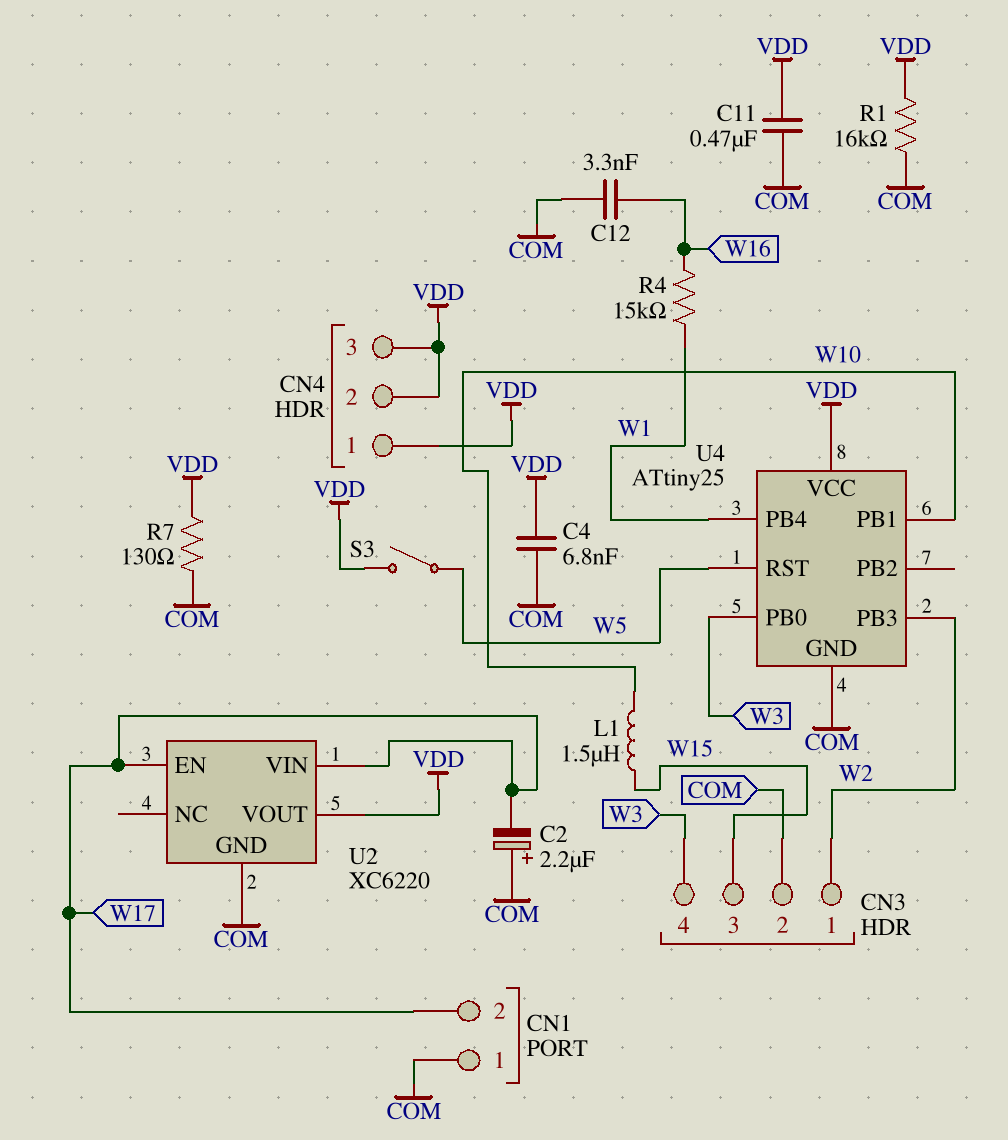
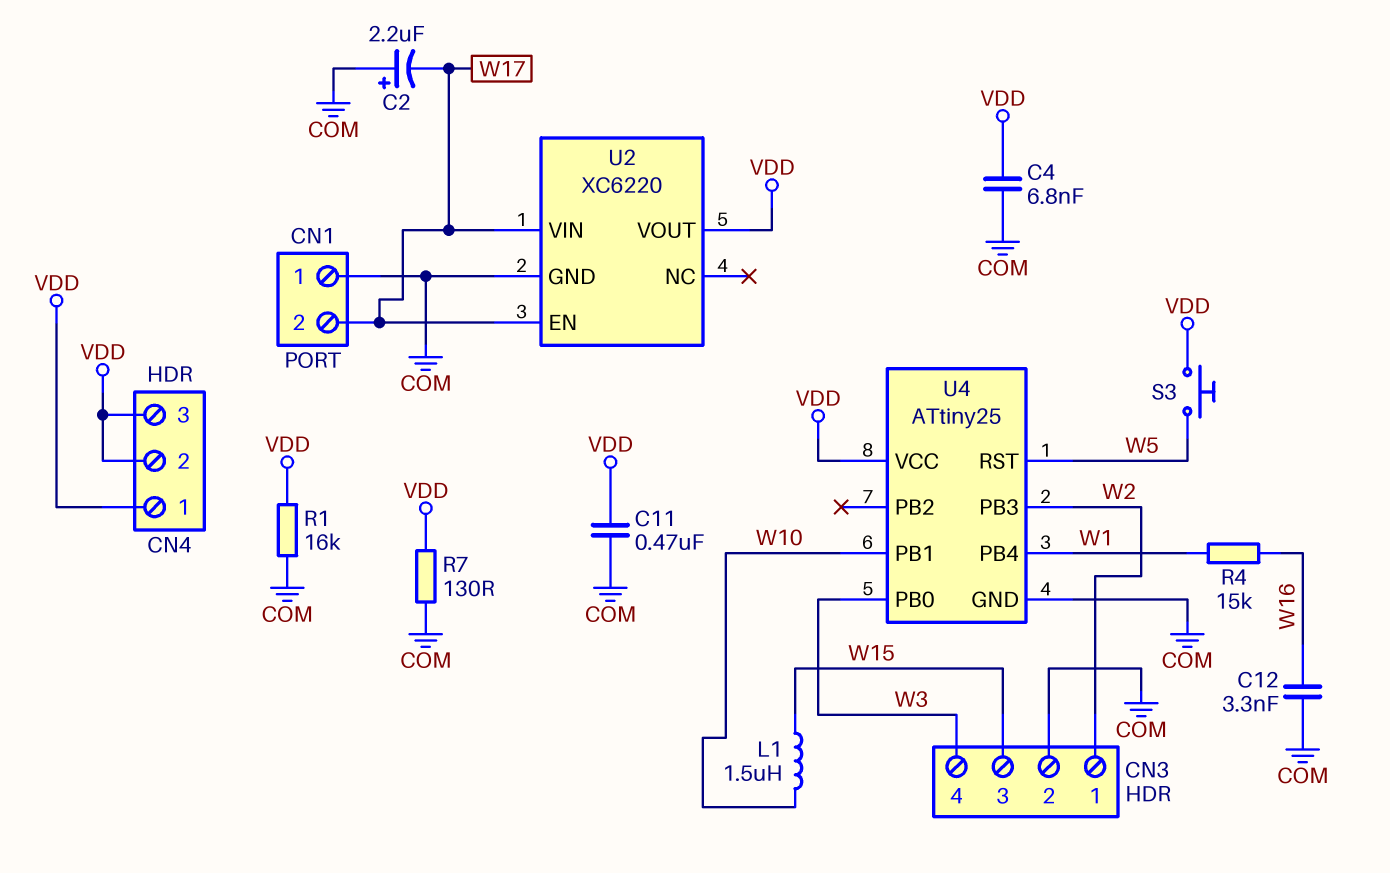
S3: switch (VDD, W5) -> button (VDD, W5)

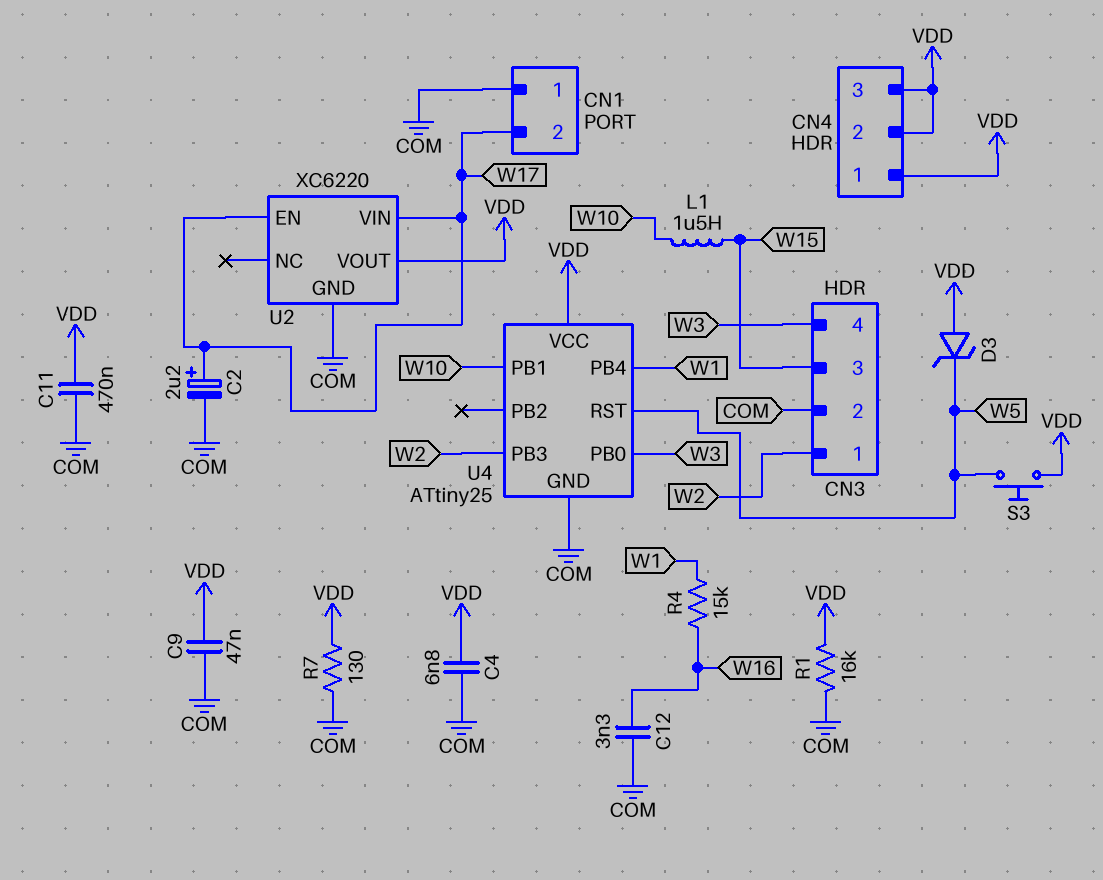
C2: 2.2uF (plus COM, minus W17) -> 2.2uF (plus W17, minus COM)
C9: none -> 47nF (COM, VDD)
D3: none -> zener (A VDD, K W5)

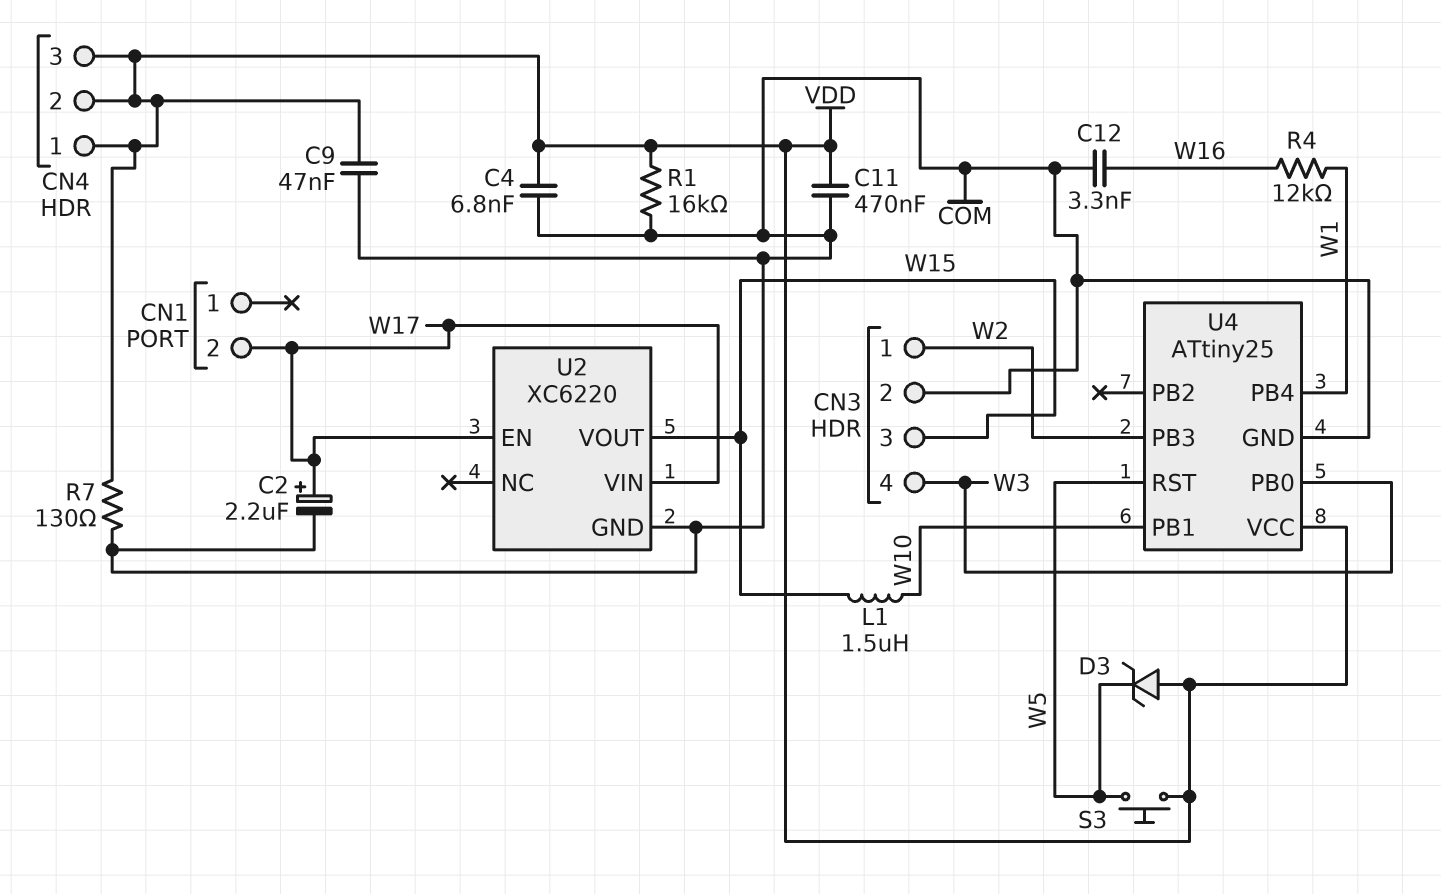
CN1 pin 1: COM -> none
R4: 15k (W1, W16) -> 12k (W1, W16)
U2 pin VOUT: VDD -> W15

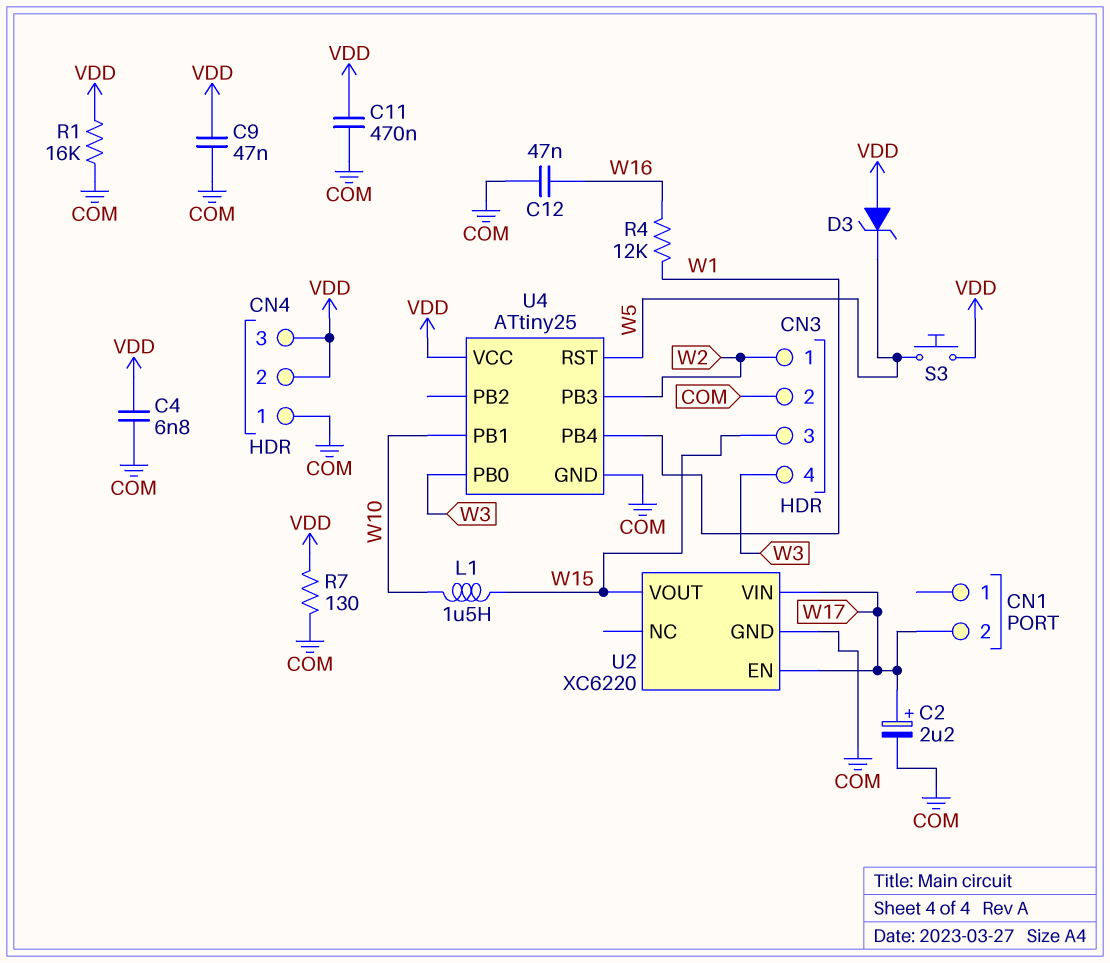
C12: 3.3nF (COM, W16) -> 47nF (COM, W16)
CN4 pin 1: VDD -> COM

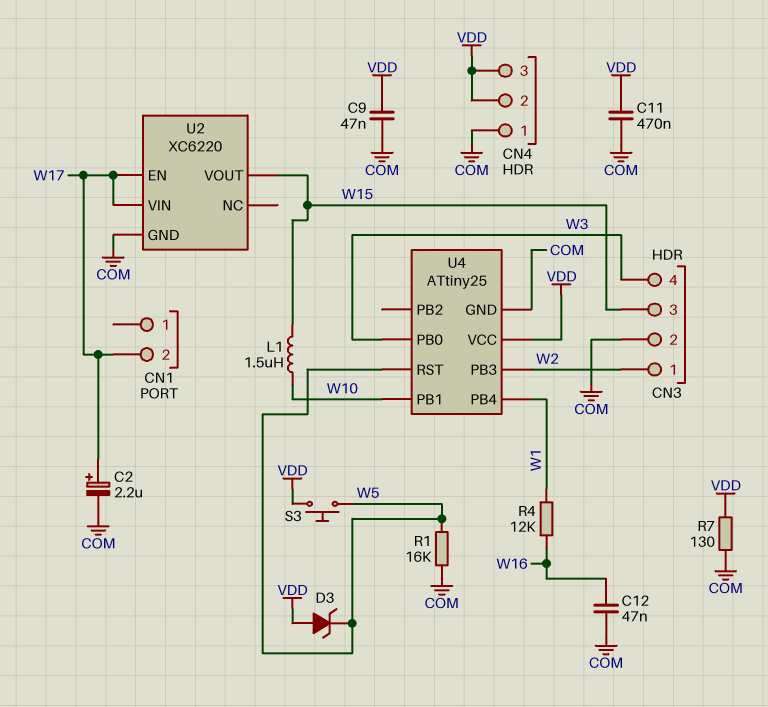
C4: 6.8nF (COM, VDD) -> none
R1: 16k (COM, VDD) -> 16k (COM, W5)

